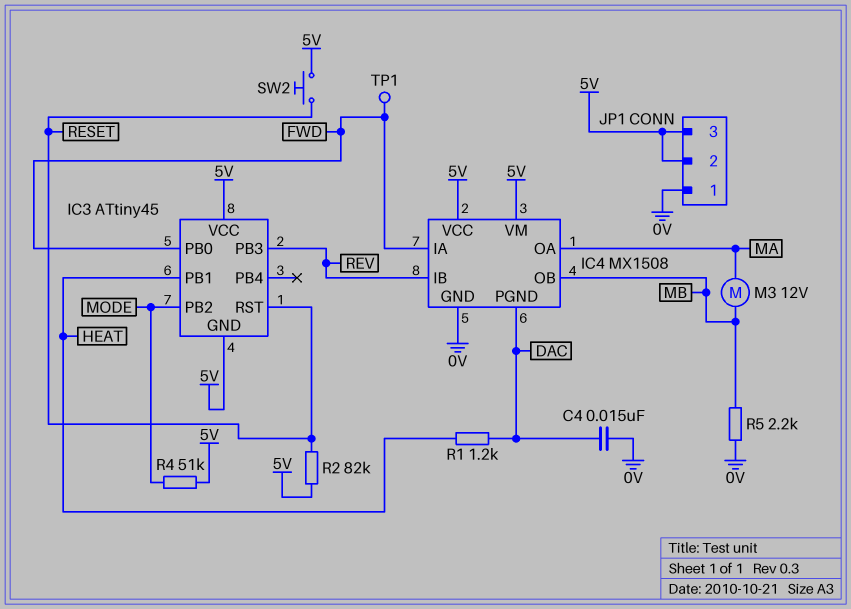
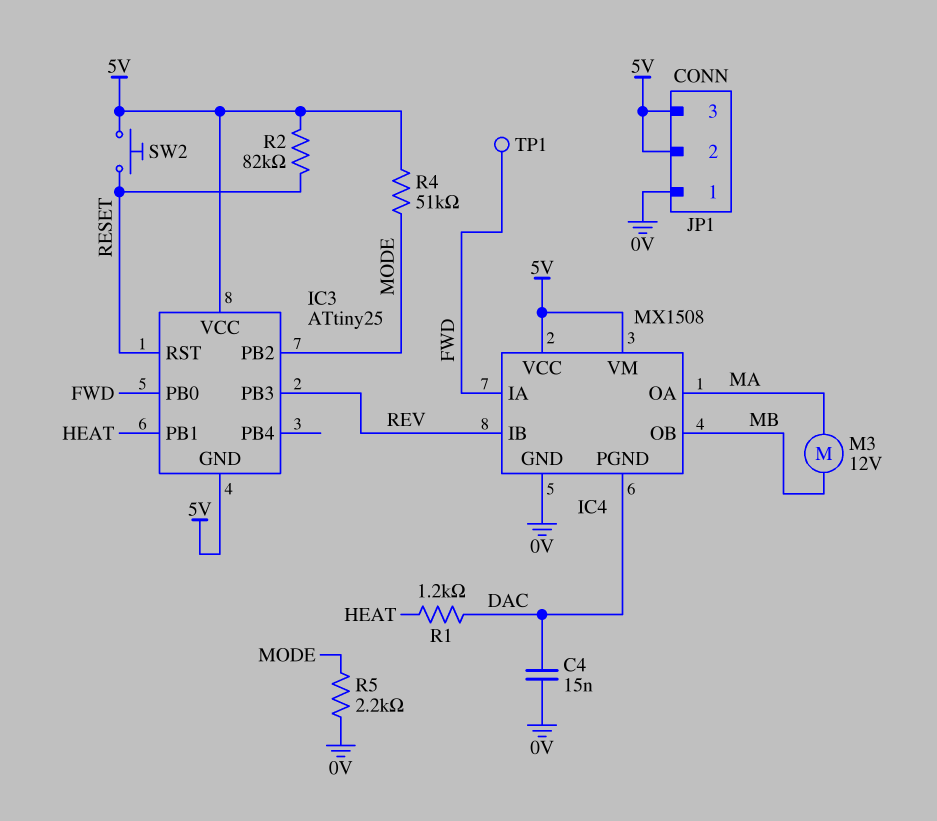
IC3: ATtiny45 -> ATtiny25
R5: 2.2k (0V, MB) -> 2.2k (0V, MODE)

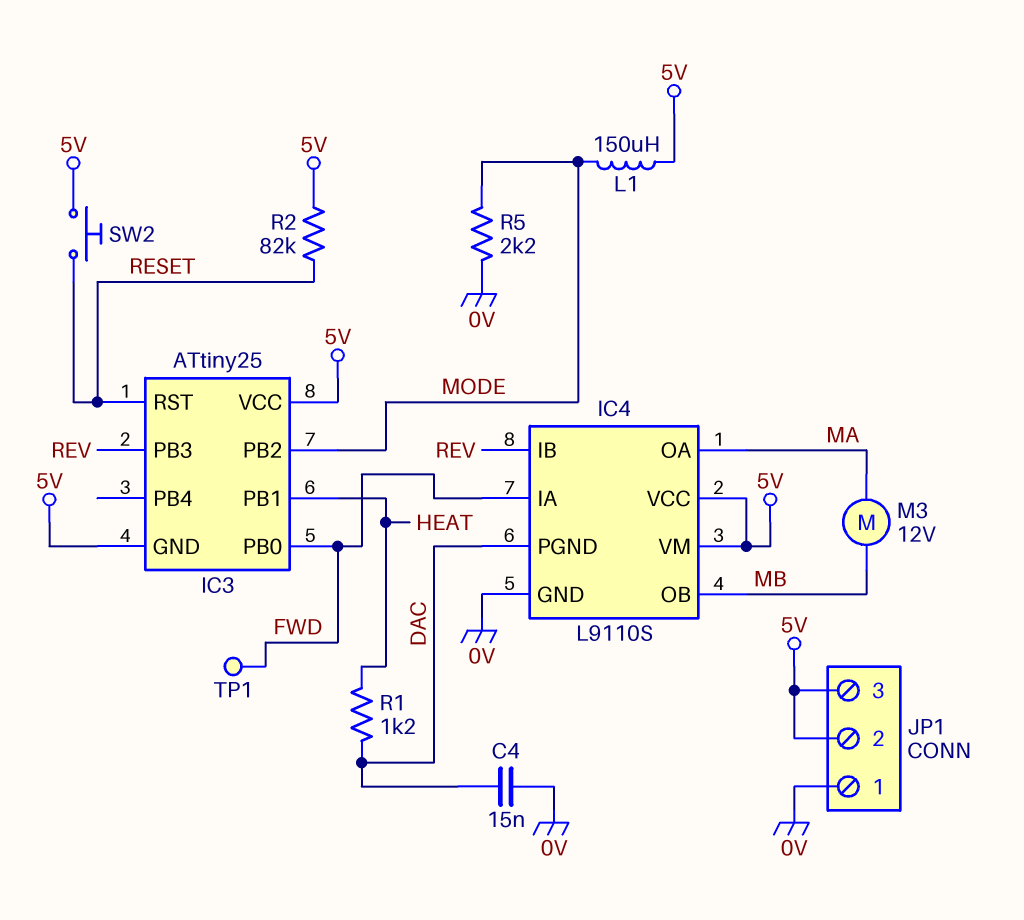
IC4: MX1508 -> L9110S
L1: none -> 150uH (5V, MODE)
R4: 51k (5V, MODE) -> none

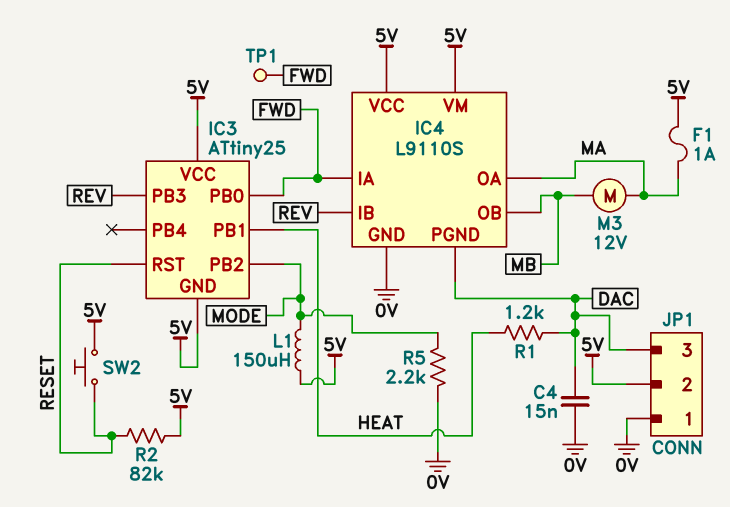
F1: none -> 1A (5V, MA)
JP1 pin 3: 5V -> DAC

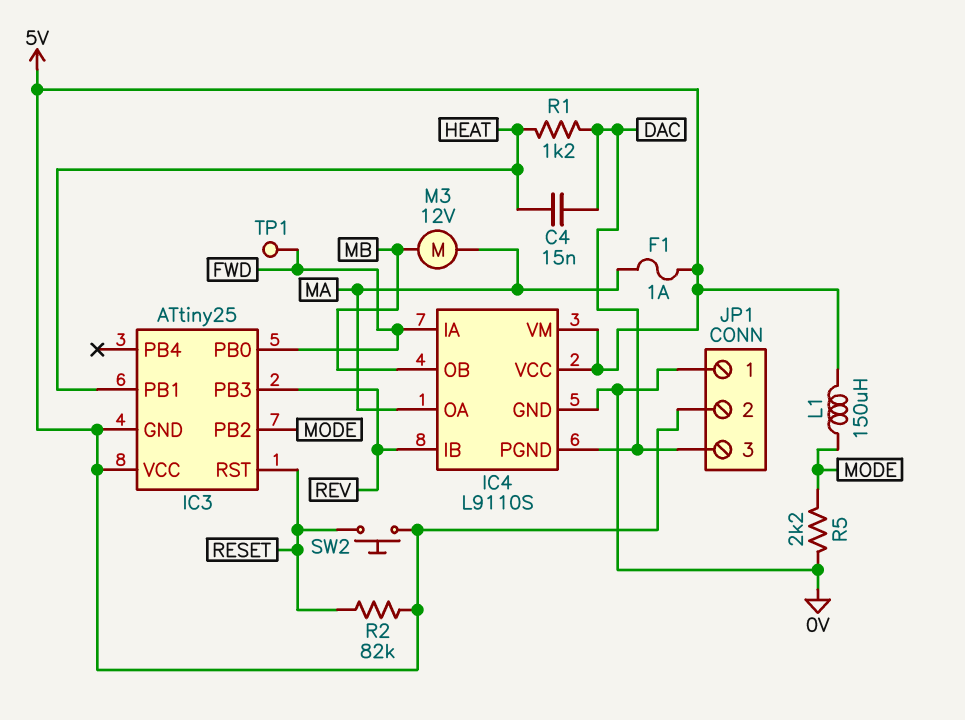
C4: 15nF (0V, DAC) -> 15nF (DAC, HEAT)

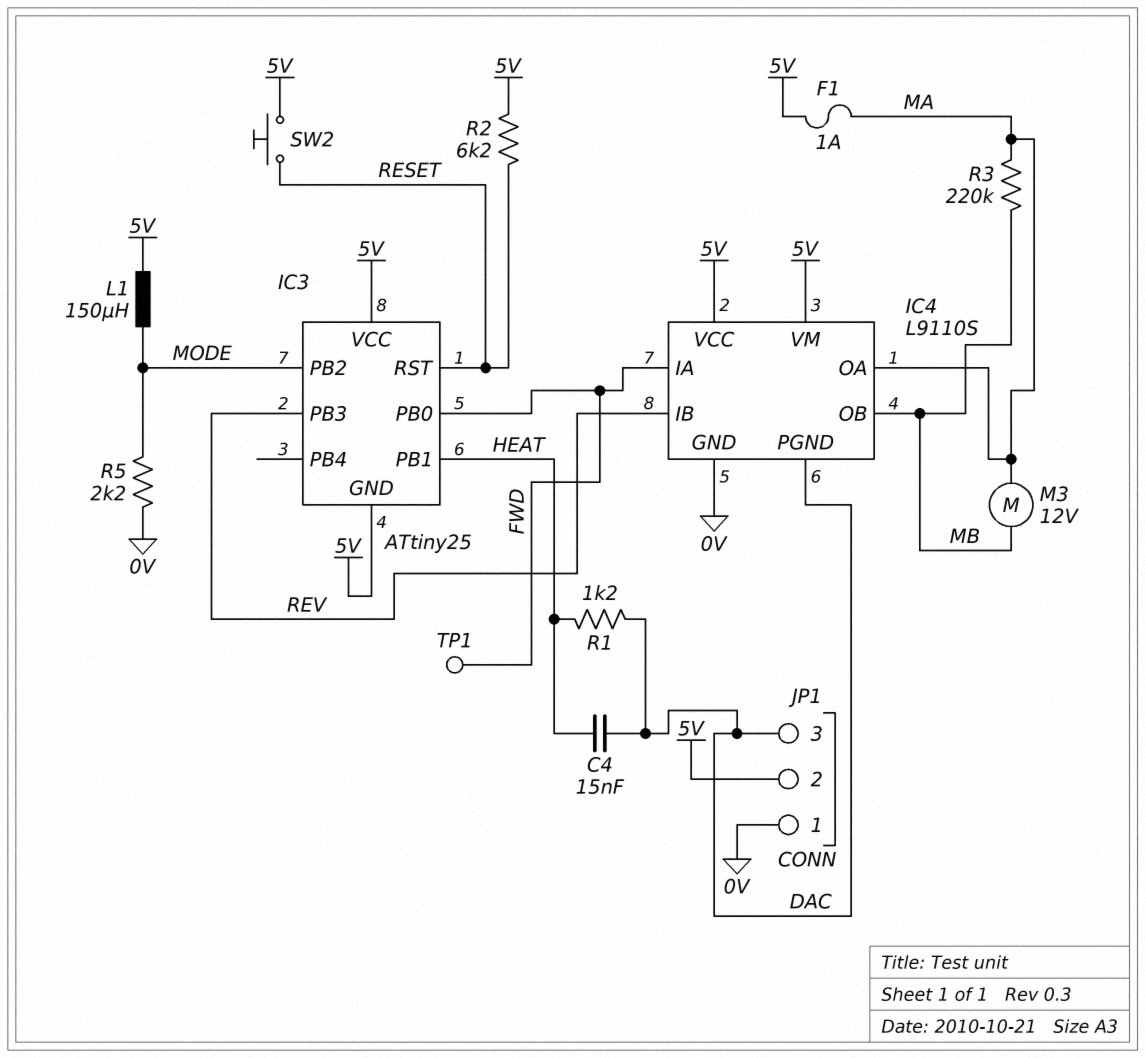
R2: 82k (5V, RESET) -> 6.2k (5V, RESET)
R3: none -> 220k (MA, MB)

